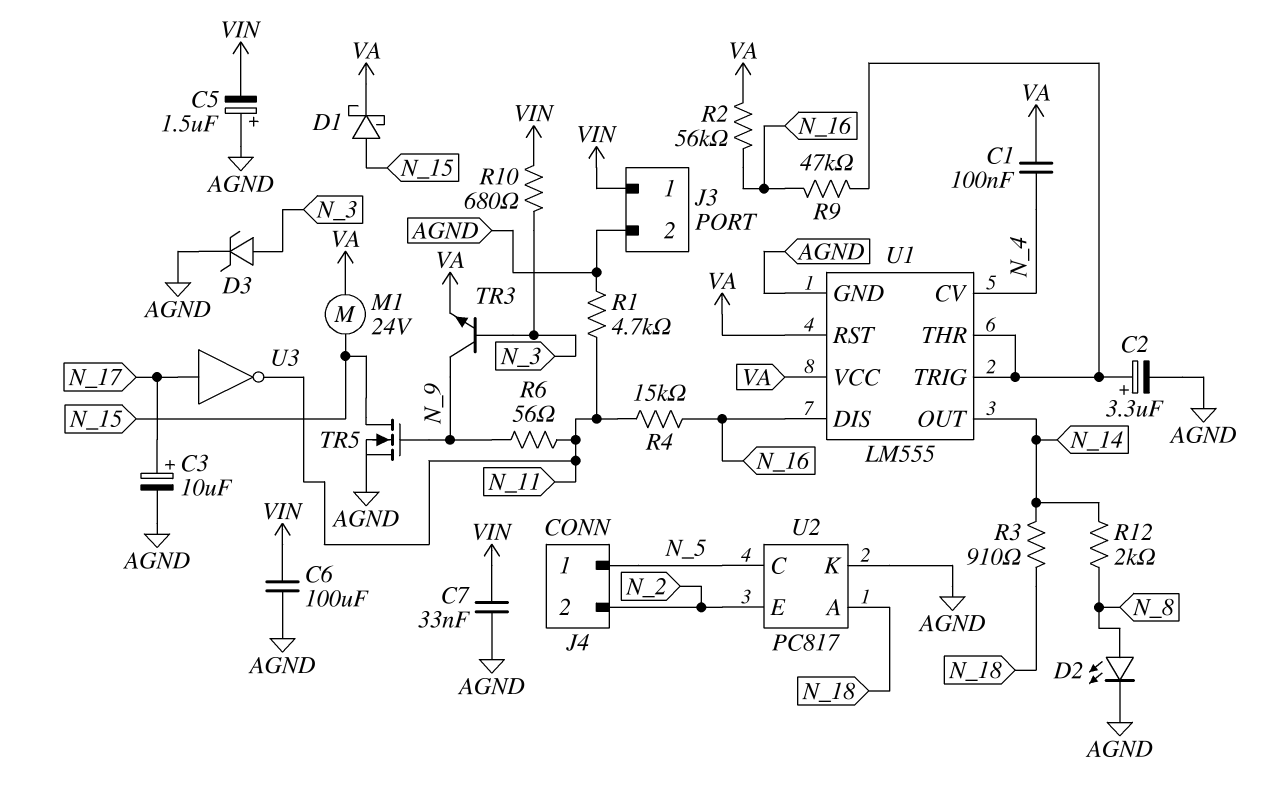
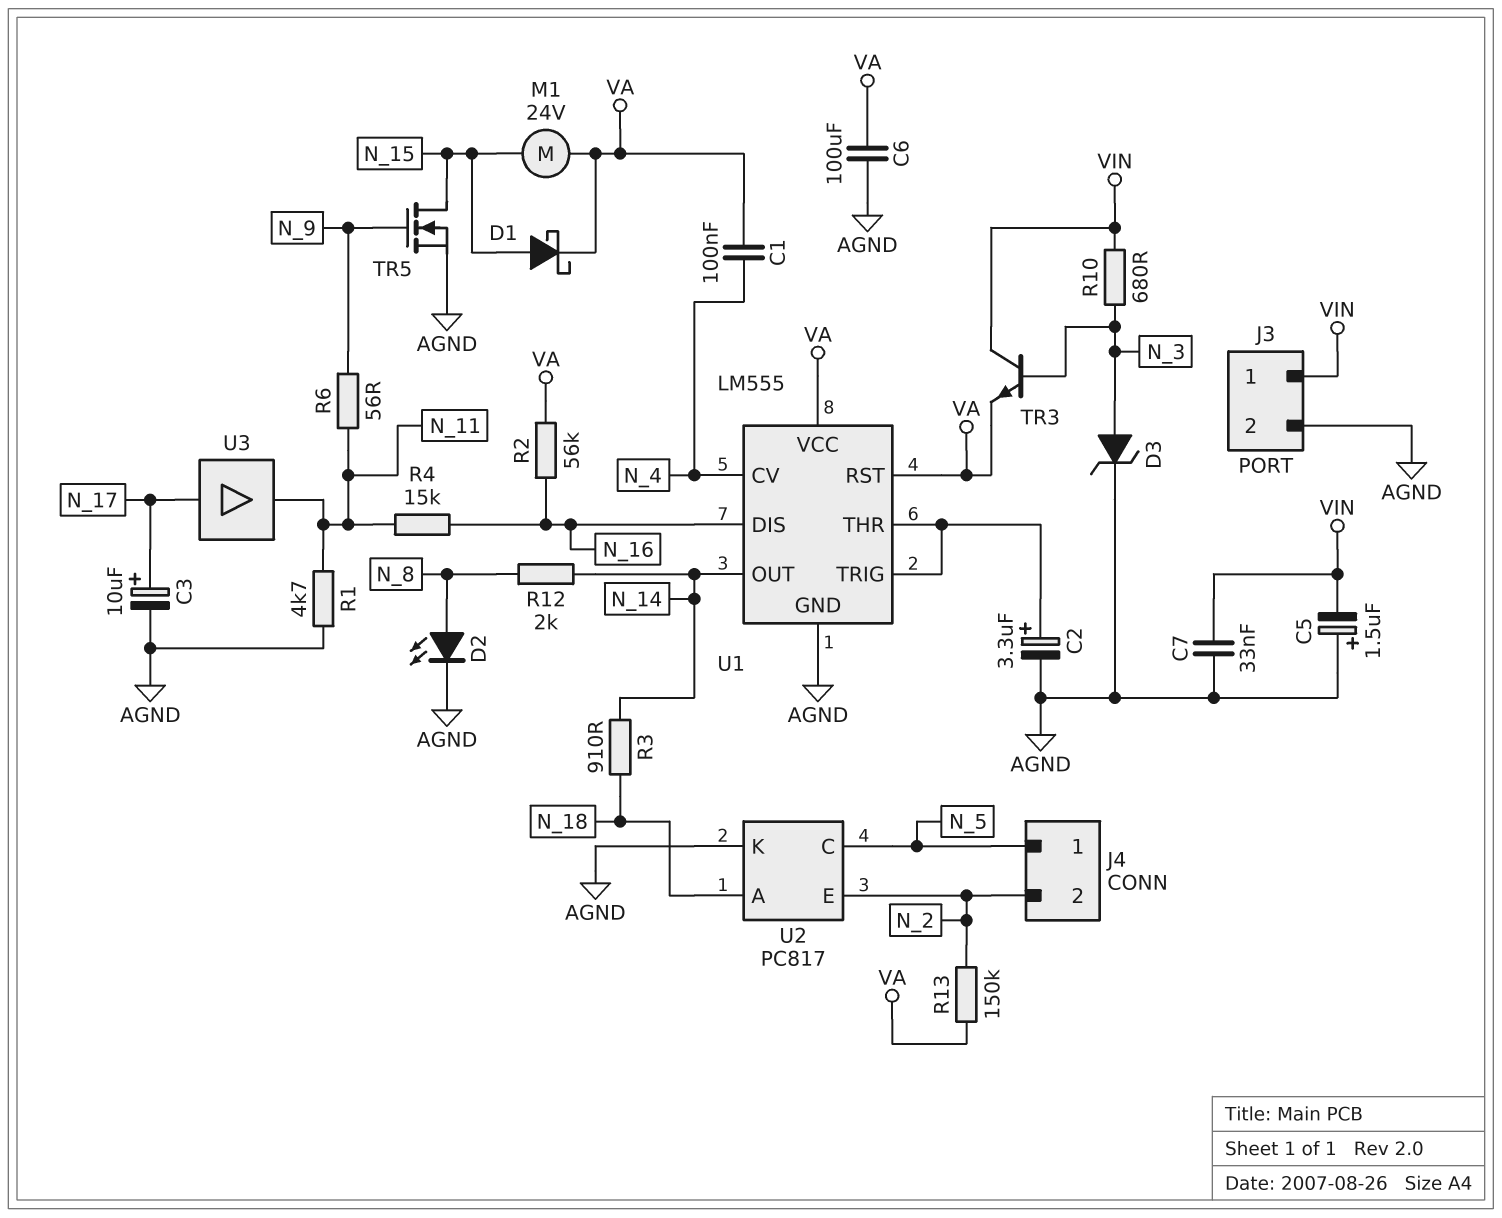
C6: 100uF (AGND, VIN) -> 100uF (AGND, VA)
R9: 47k (N_16, U1/THR) -> none
R13: none -> 150k (N_2, VA)
TR3: NPN (B N_3, C N_9, E VA) -> NPN (B N_3, C VIN, E VA)
U3: NOT (in N_17, out N_11) -> buffer (in N_17, out N_11)

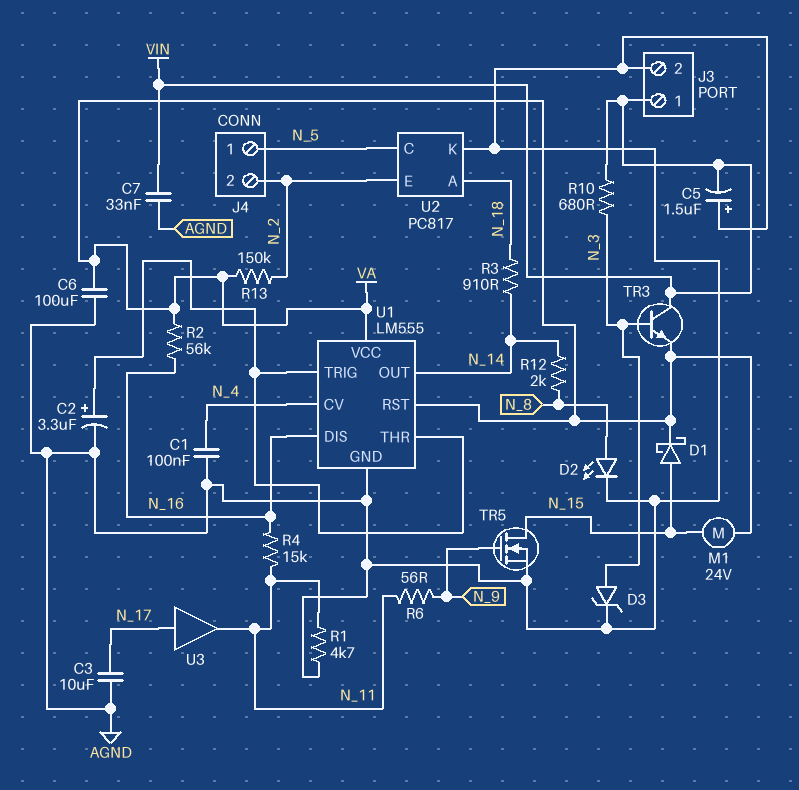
C1: 100nF (N_4, VA) -> 100nF (AGND, N_4)
C3: 10uF (plus N_17, minus AGND) -> 10uF (AGND, N_17)

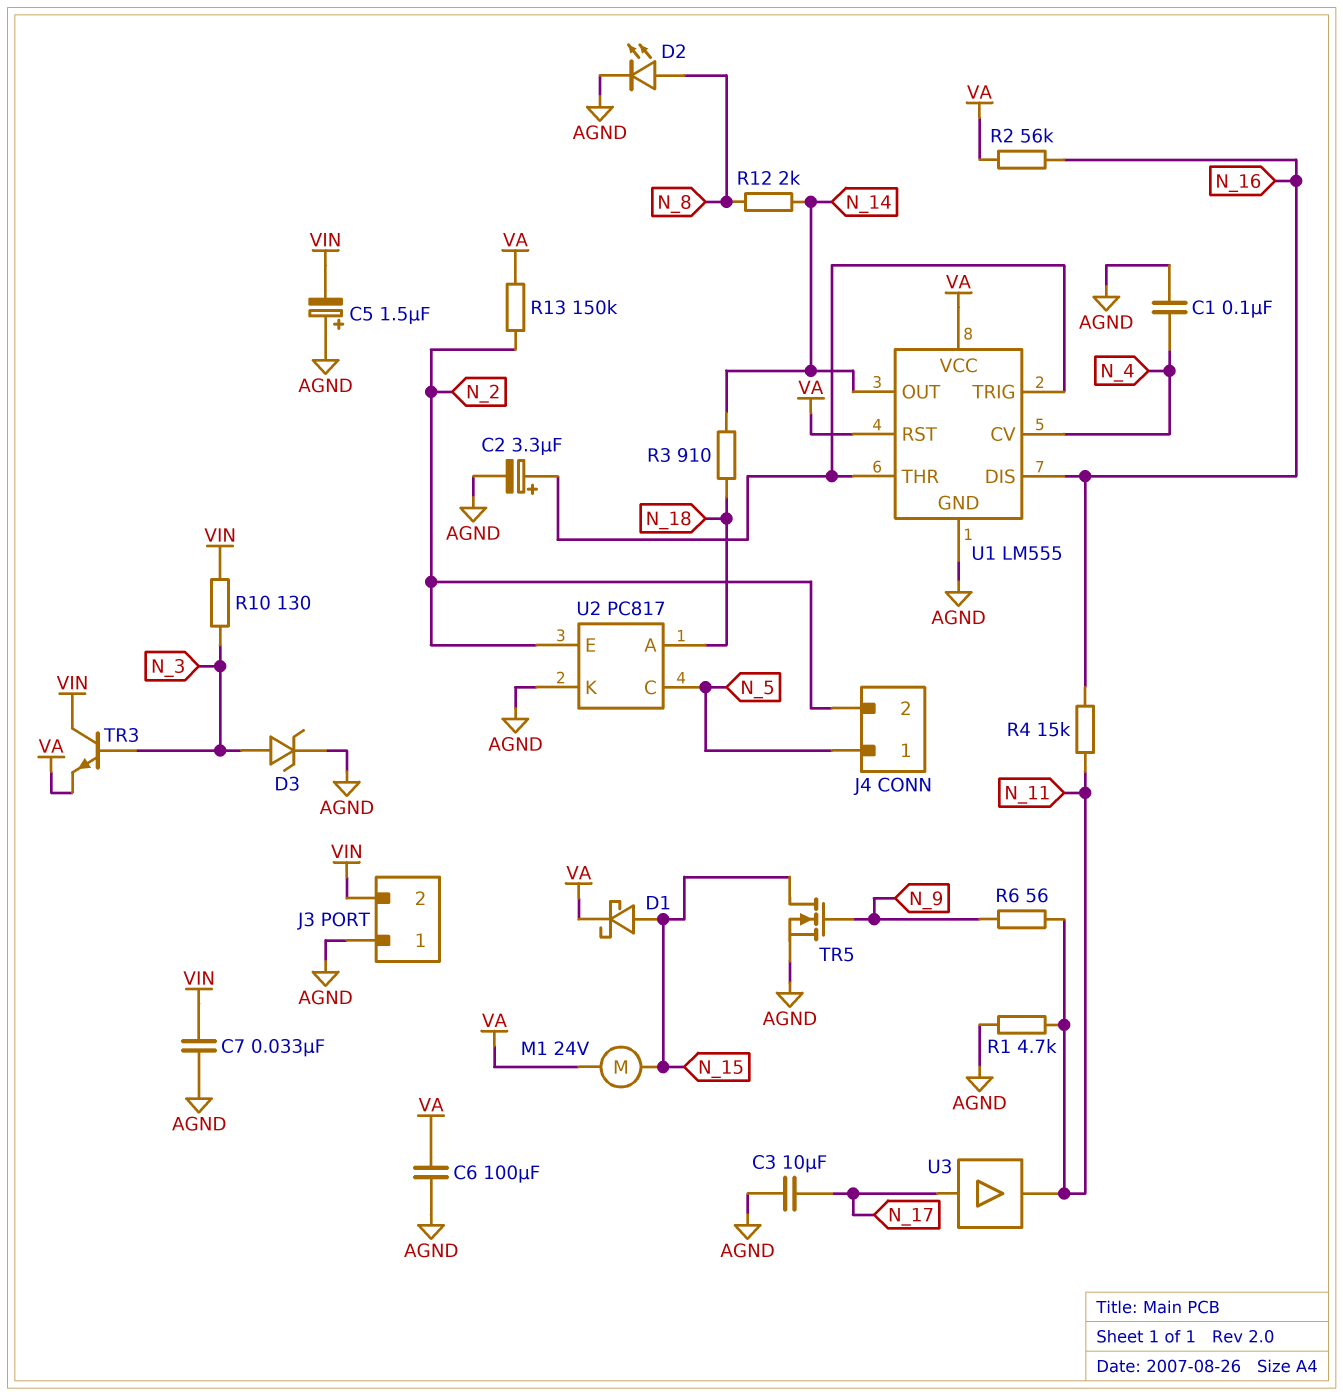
J3 pin 1: VIN -> AGND
J3 pin 2: AGND -> VIN
R10: 680 (N_3, VIN) -> 130 (N_3, VIN)

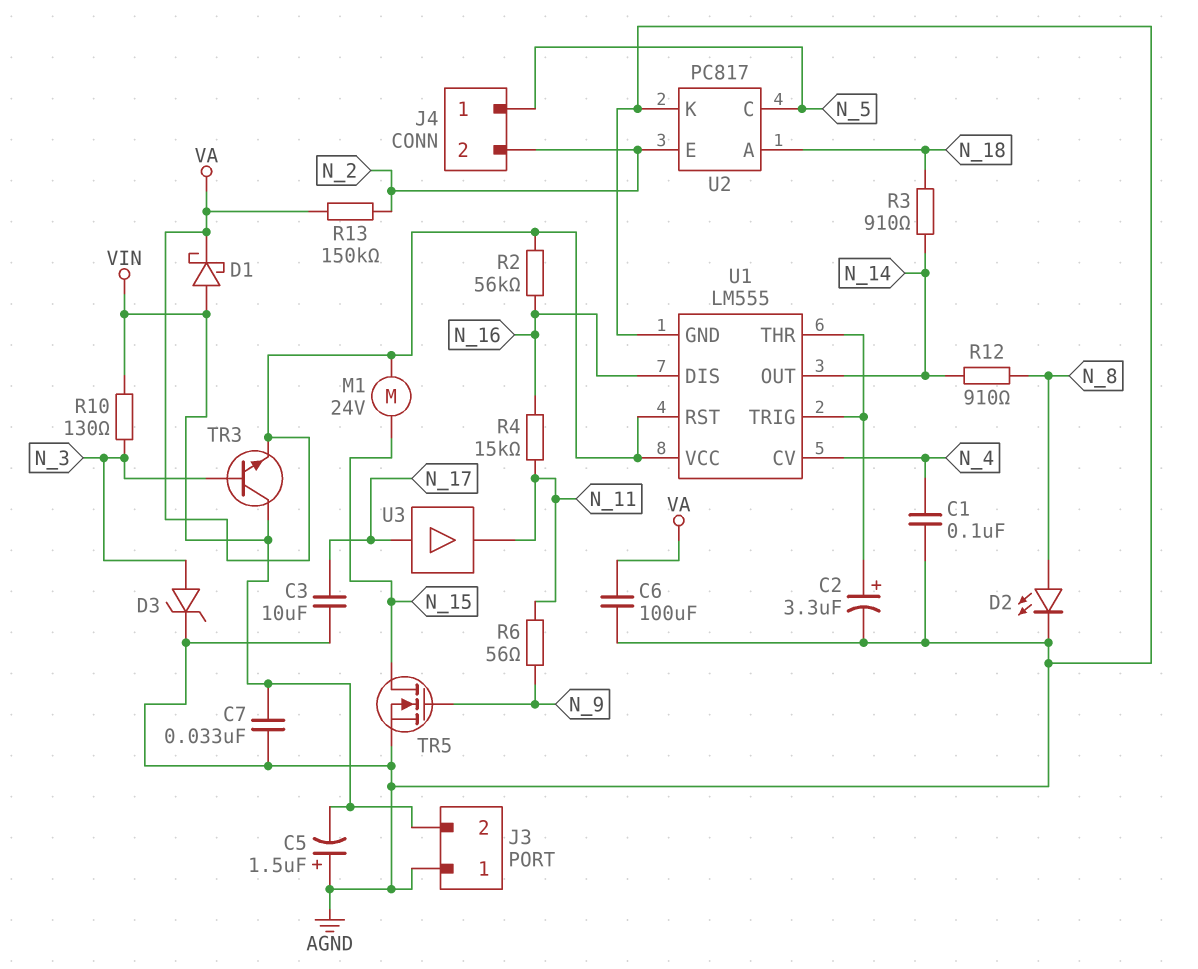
D1: schottky (A N_15, K VA) -> schottky (A VIN, K VA)
R1: 4.7k (AGND, N_11) -> none
R12: 2k (N_8, N_14) -> 910 (N_8, N_14)

